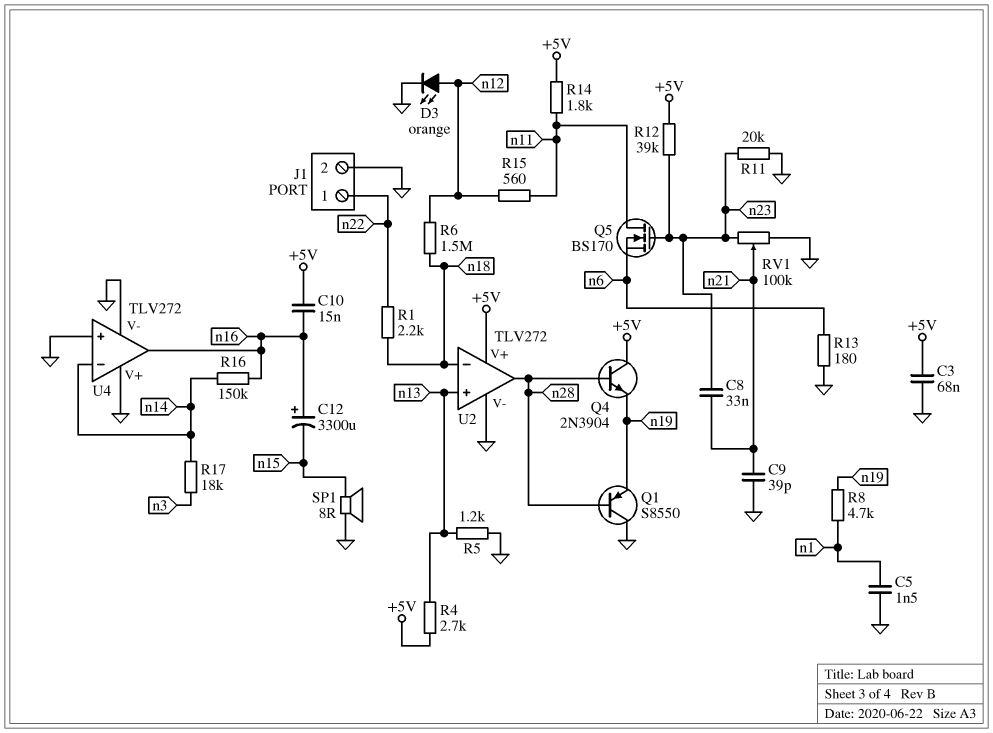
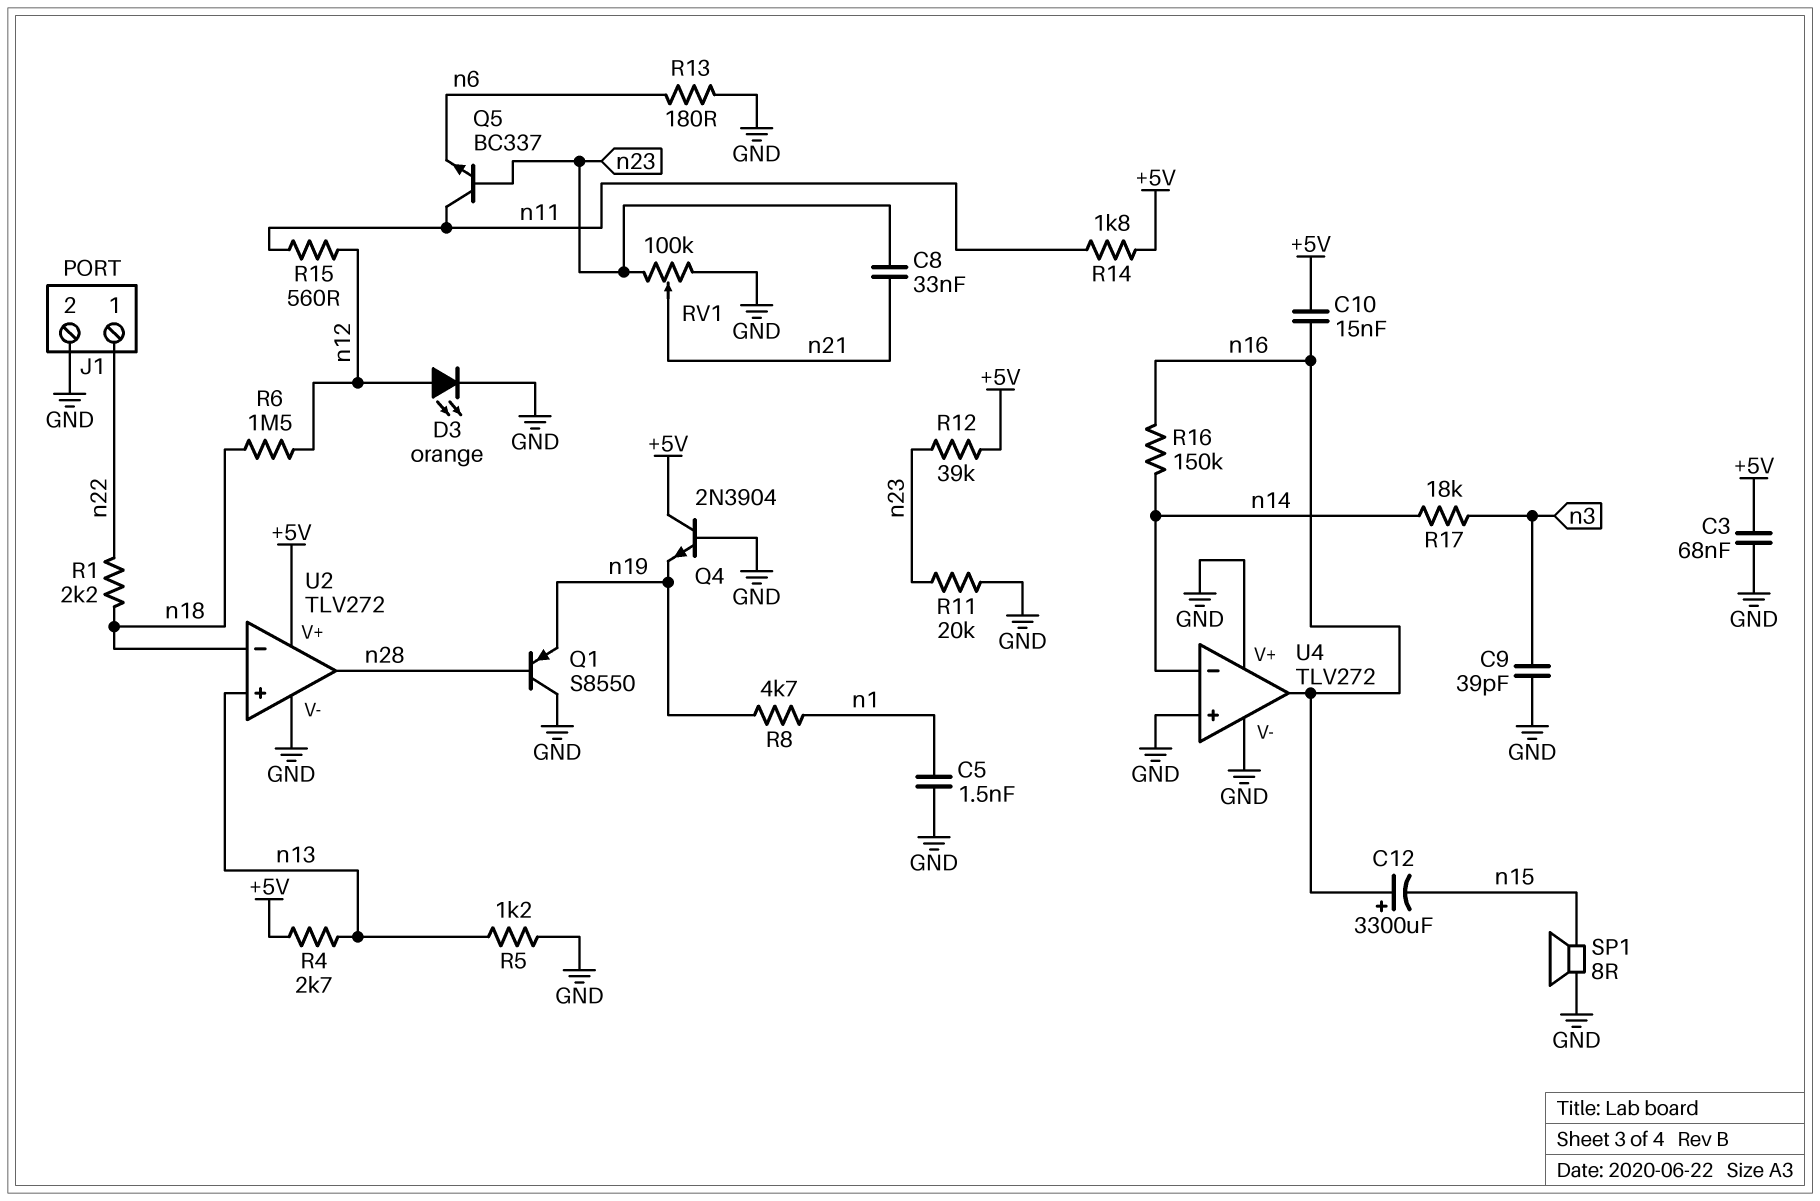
C9: 39pF (GND, n21) -> 39pF (GND, n3)
Q4: NPN 2N3904 (B n28, C +5V, E n19) -> NPN 2N3904 (B GND, C +5V, E n19)
Q5: NMOS BS170 (G n23, D n11, S n6) -> NPN BC337 (B n23, C n11, E n6)

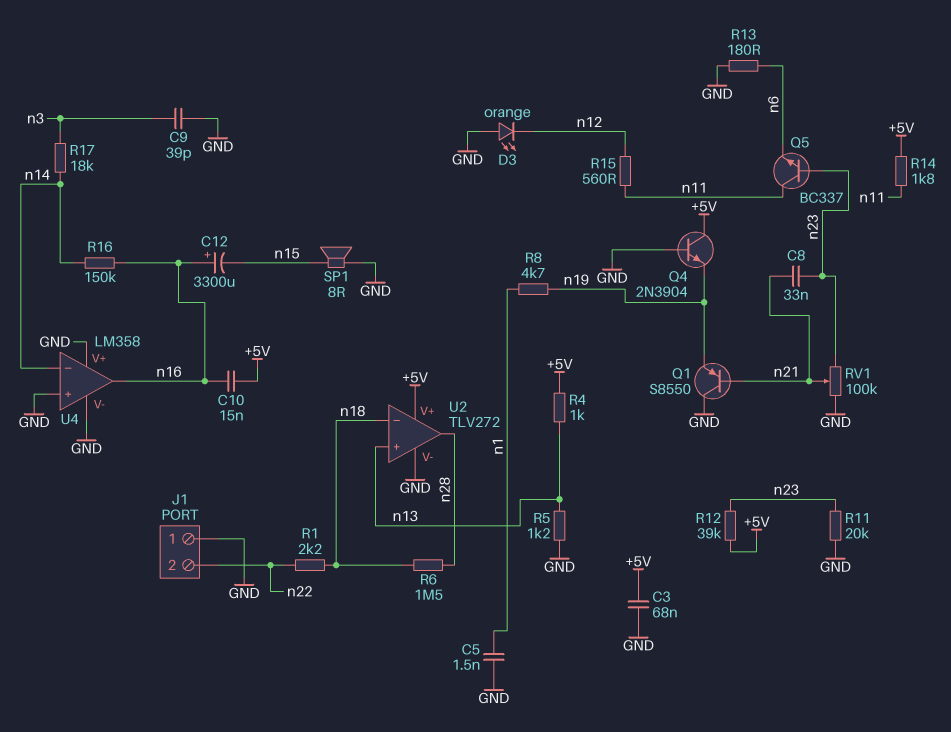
D3: LED orange (A n12, K GND) -> LED orange (A GND, K n12)
J1 pin 1: n22 -> GND
J1 pin 2: GND -> n22
Q1: PNP S8550 (B n28, C GND, E n19) -> PNP S8550 (B n21, C GND, E n19)
R4: 2.7k (+5V, n13) -> 1k (+5V, n13)
R6: 1.5M (n12, n18) -> 1.5M (n18, n28)
U4: TLV272 -> LM358

